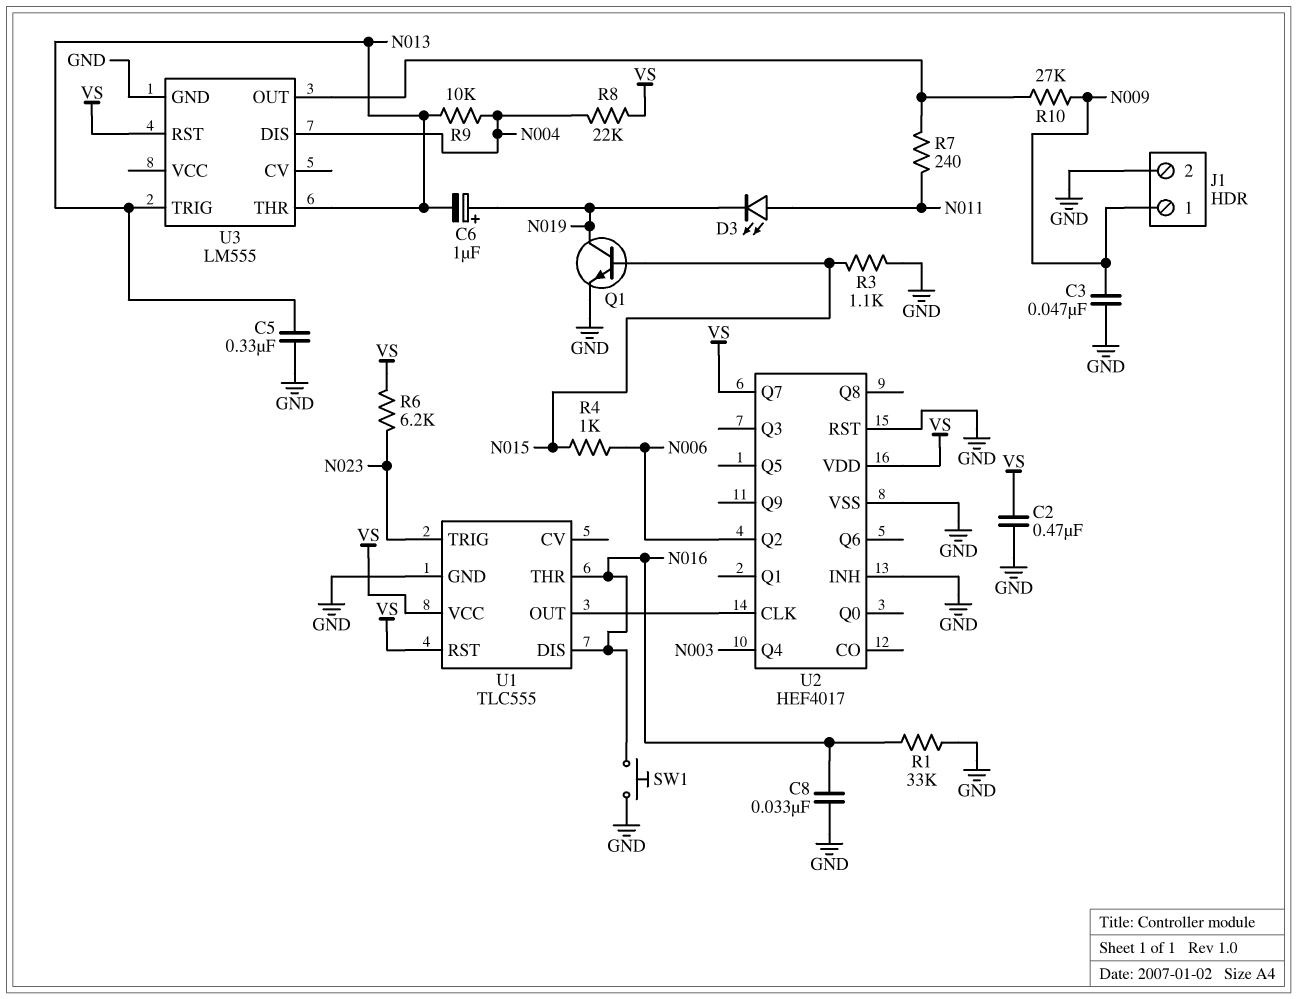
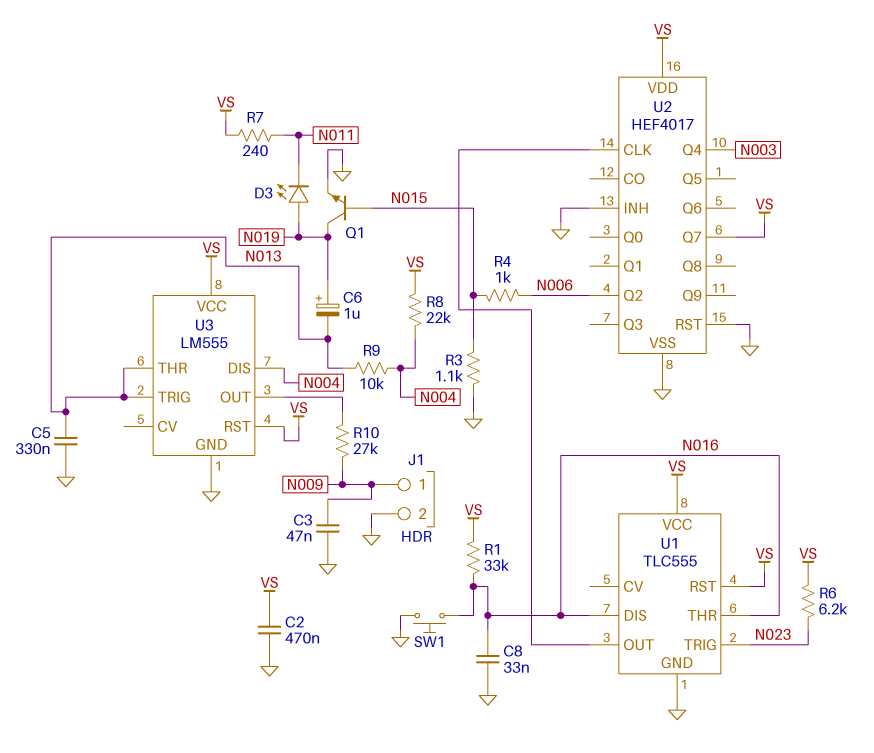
D3: LED (A N011, K N019) -> LED (A N019, K N011)
R1: 33k (GND, N016) -> 33k (N016, VS)
R7: 240 (N011, U3/OUT) -> 240 (N011, VS)
U3 pin VCC: none -> VS

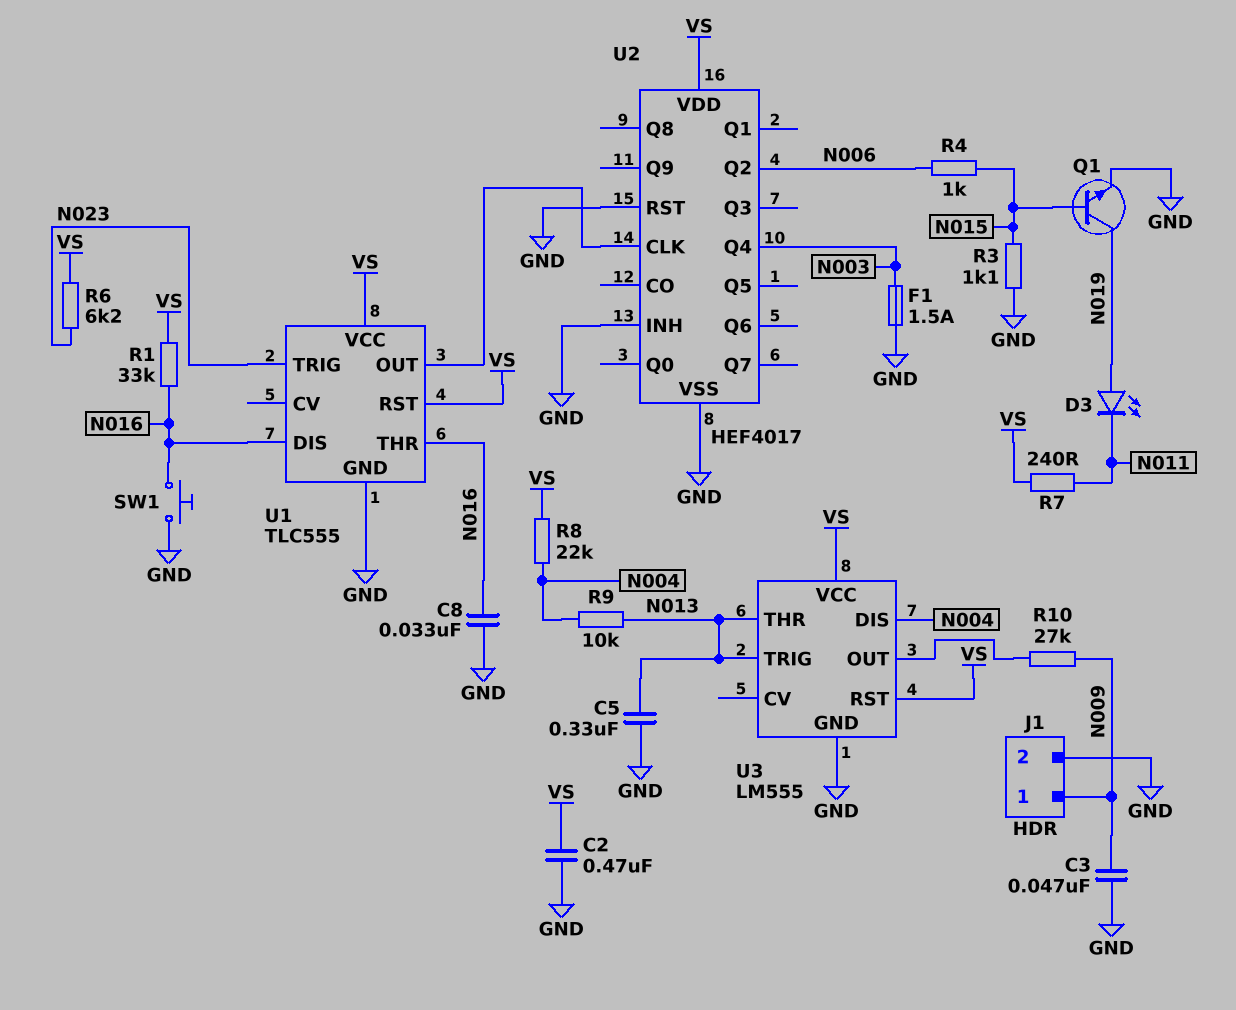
C6: 1uF (plus N019, minus N013) -> none
F1: none -> 1.5A (GND, N003)
U2 pin Q7: VS -> none

